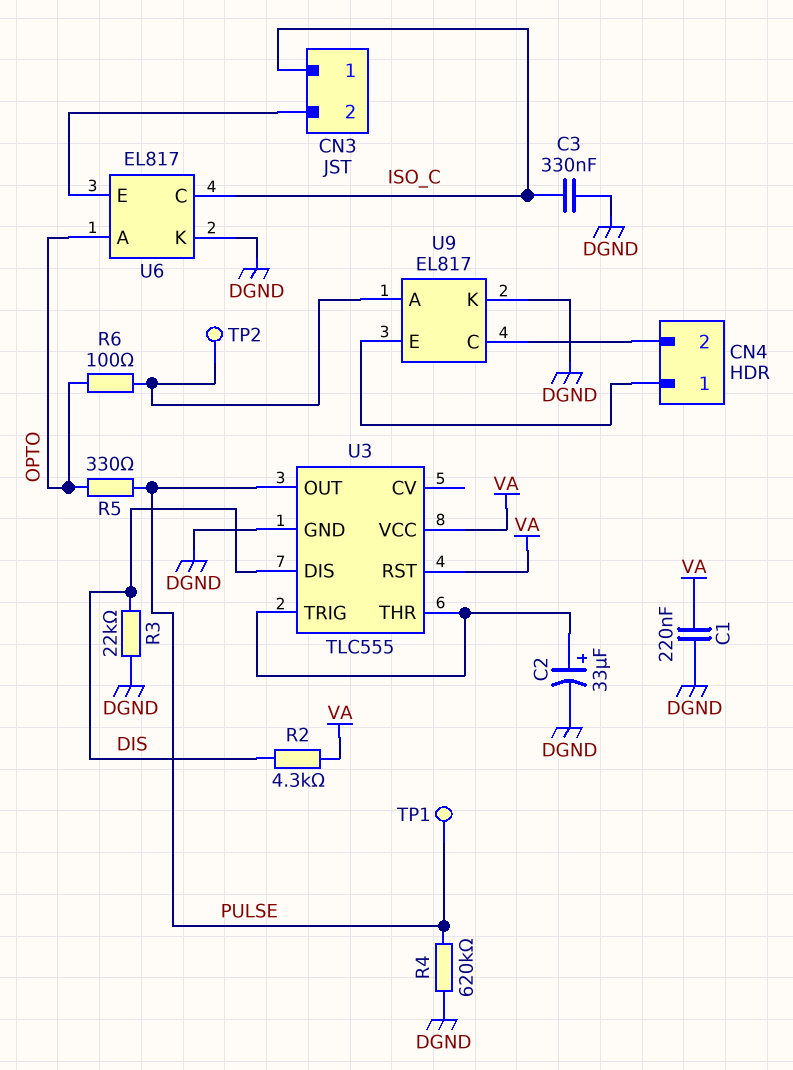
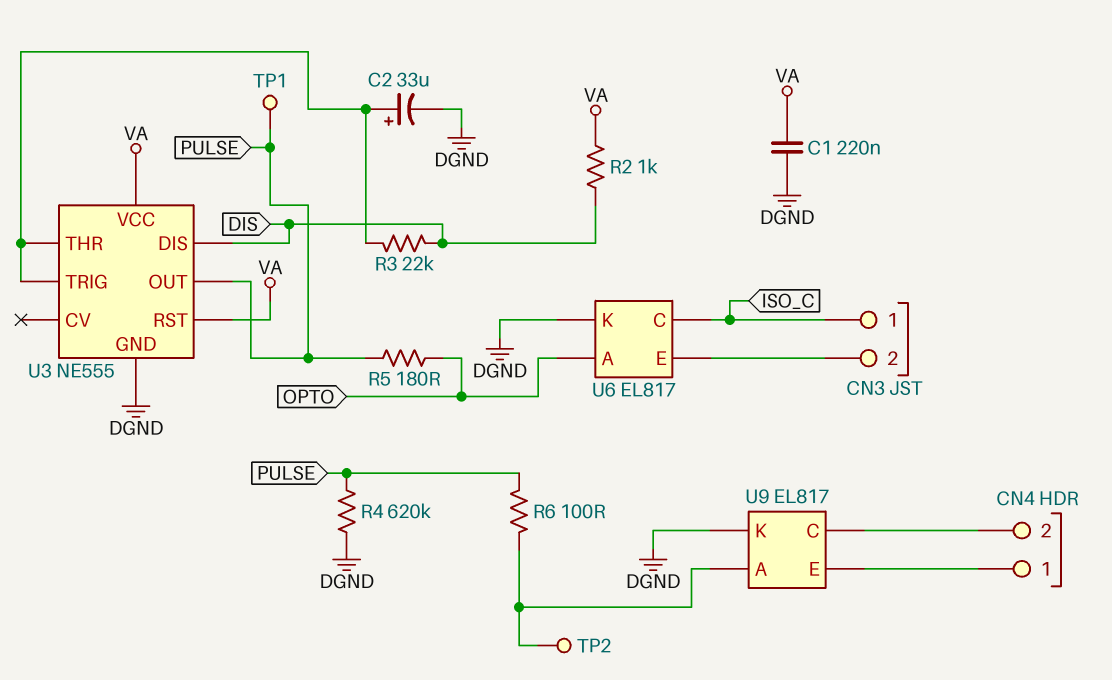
C3: 330nF (DGND, ISO_C) -> none
R2: 4.3k (DIS, VA) -> 1k (DIS, VA)
R3: 22k (DGND, DIS) -> 22k (DIS, U3/THR)
R5: 330 (OPTO, PULSE) -> 180 (OPTO, PULSE)
R6: 100 (OPTO, U9/A) -> 100 (PULSE, U9/A)
U3: TLC555 -> NE555

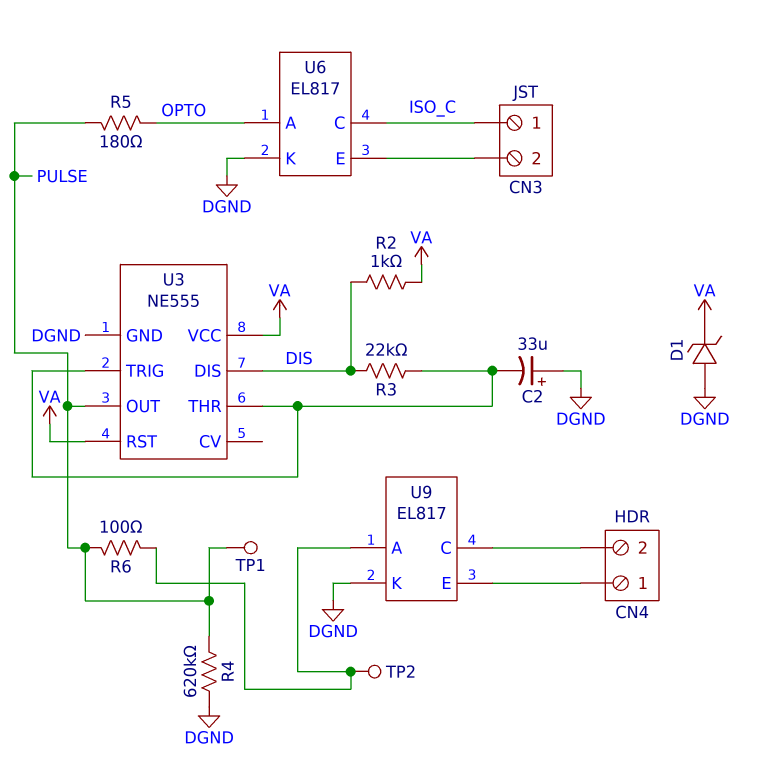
C1: 220nF (DGND, VA) -> none
C2: 33uF (plus U3/THR, minus DGND) -> 33uF (plus DGND, minus U3/THR)
D1: none -> zener (A DGND, K VA)

